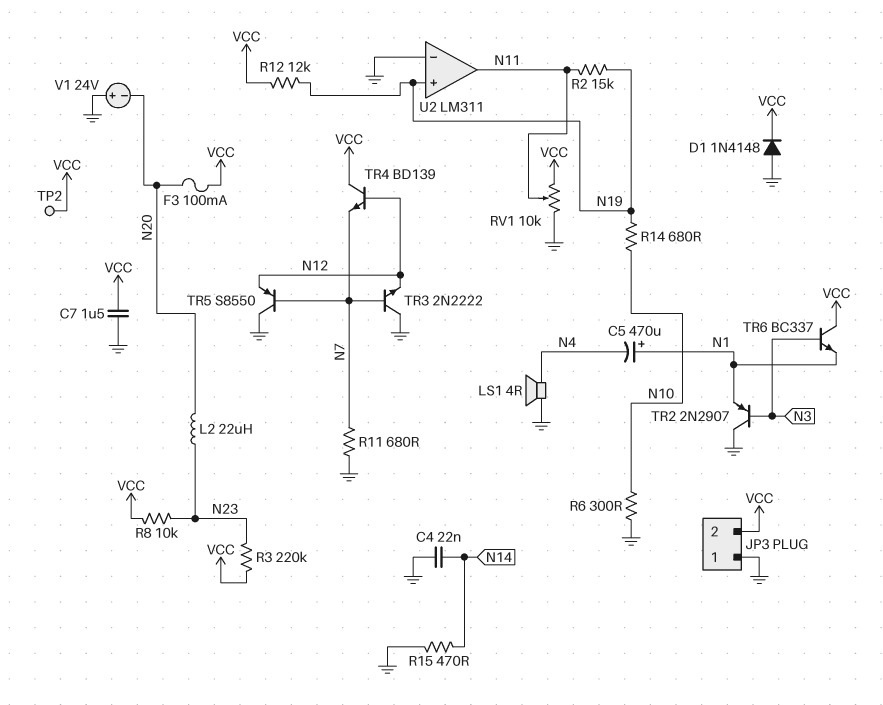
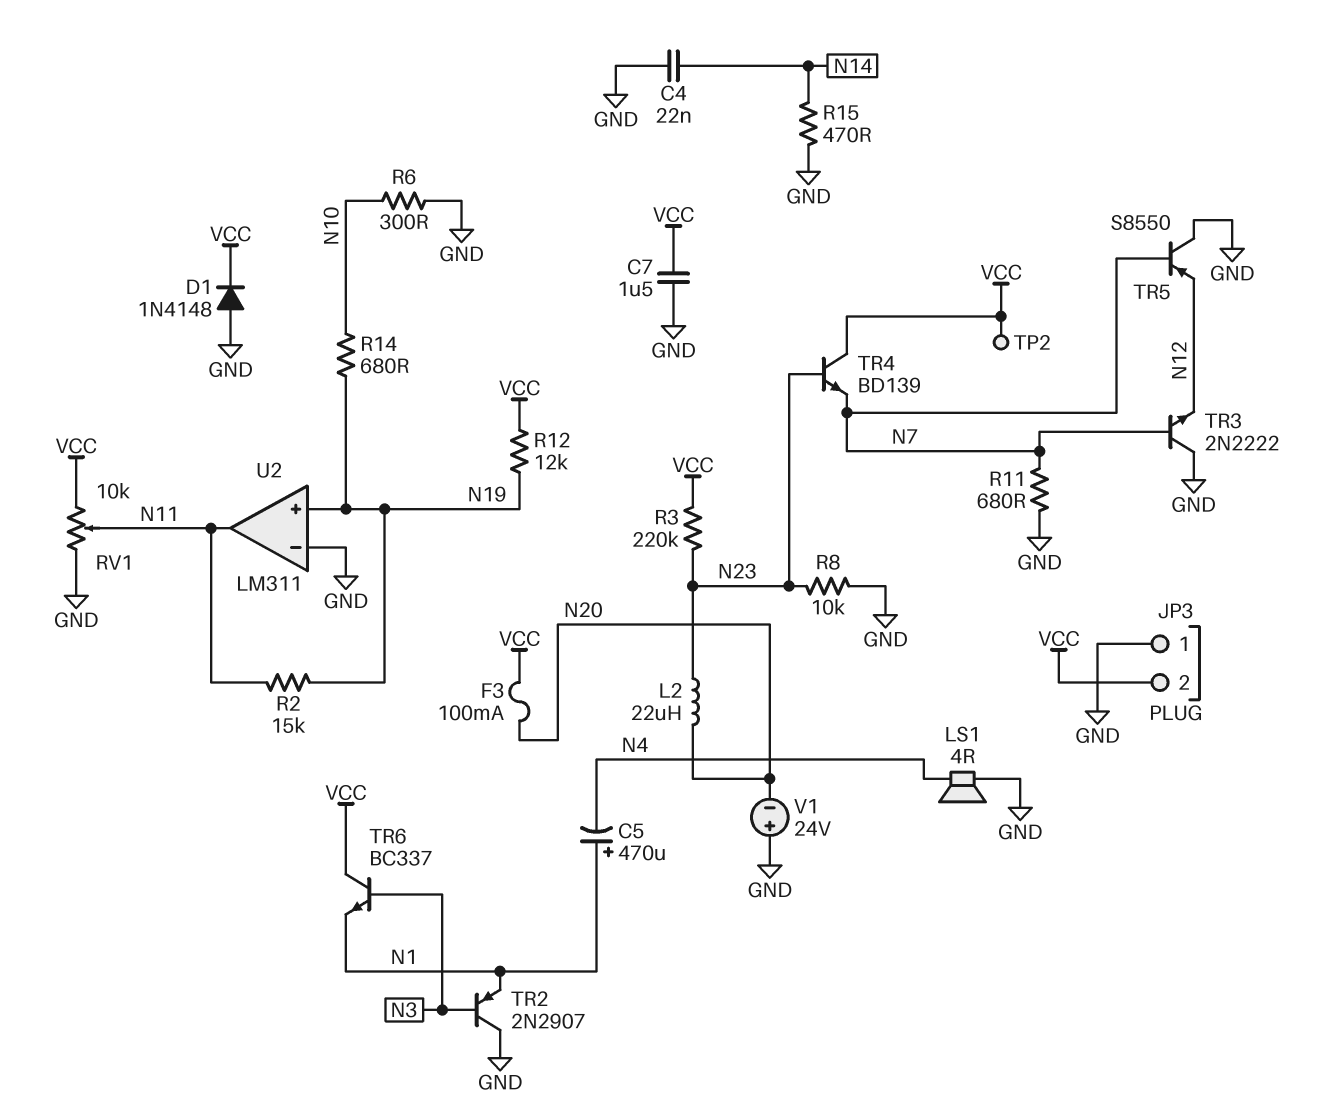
R8: 10k (N23, VCC) -> 10k (GND, N23)
TR4: NPN BD139 (B N12, C VCC, E N7) -> NPN BD139 (B N23, C VCC, E N7)

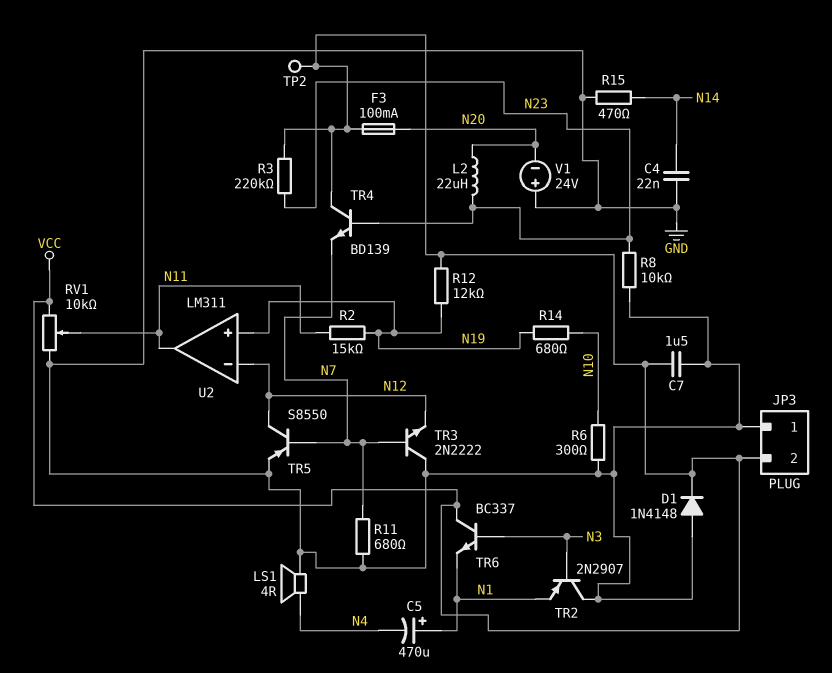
TR5: PNP S8550 (B N7, C GND, E N12) -> PNP S8550 (B N7, C N12, E GND)
U2 pin in-: GND -> N12

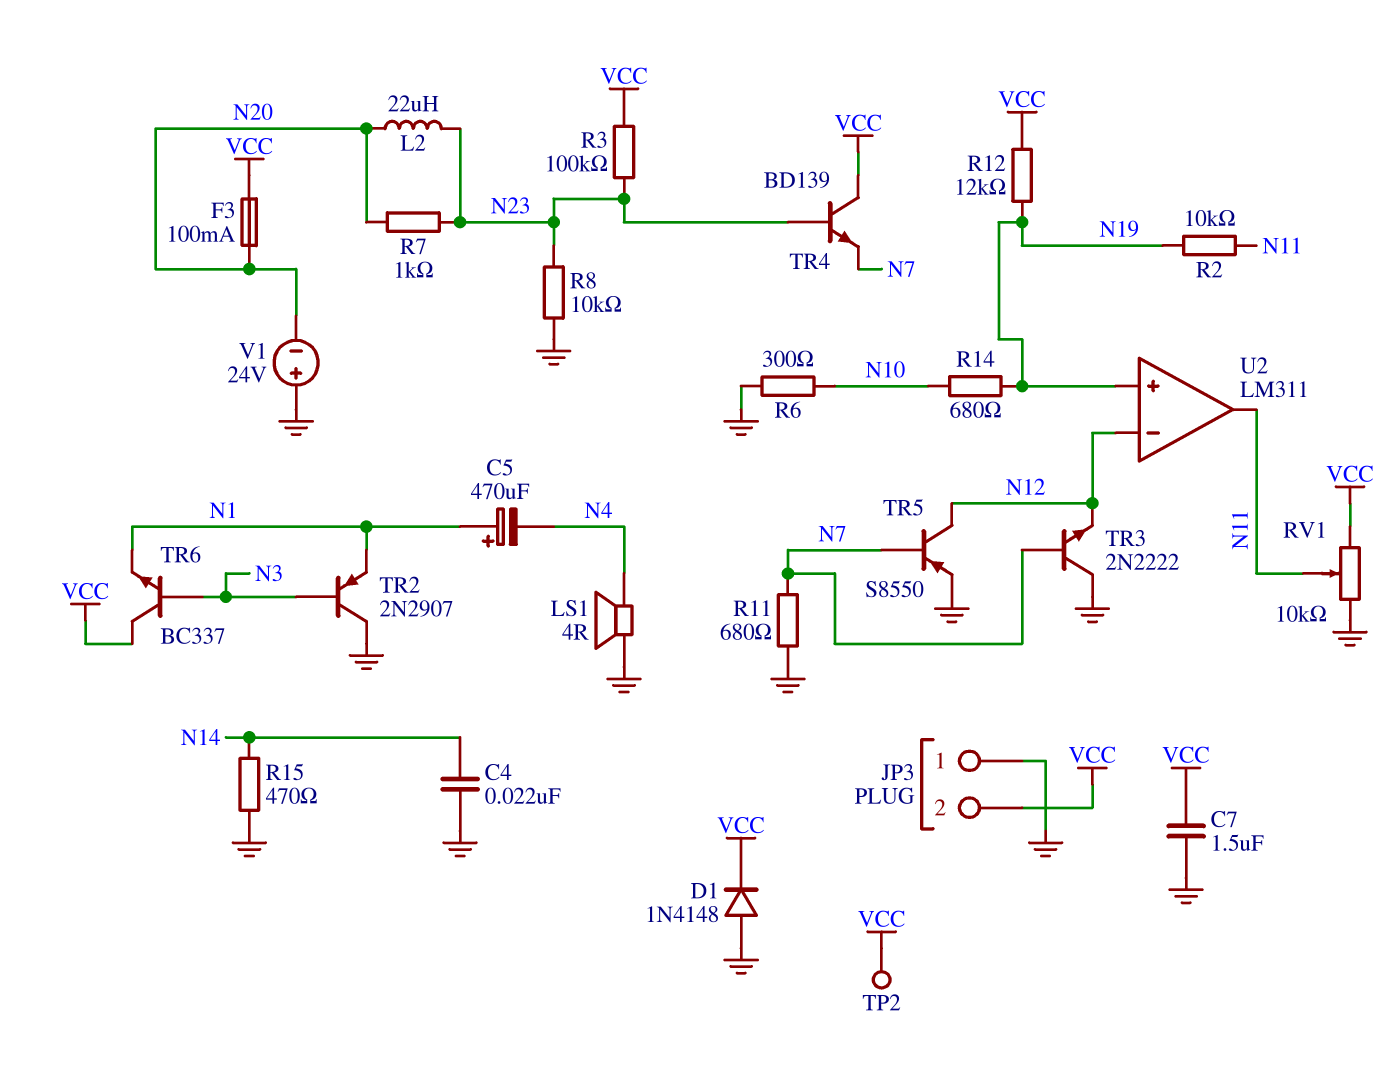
R2: 15k (N11, N19) -> 10k (N11, N19)
R3: 220k (N23, VCC) -> 100k (N23, VCC)
R7: none -> 1k (N20, N23)

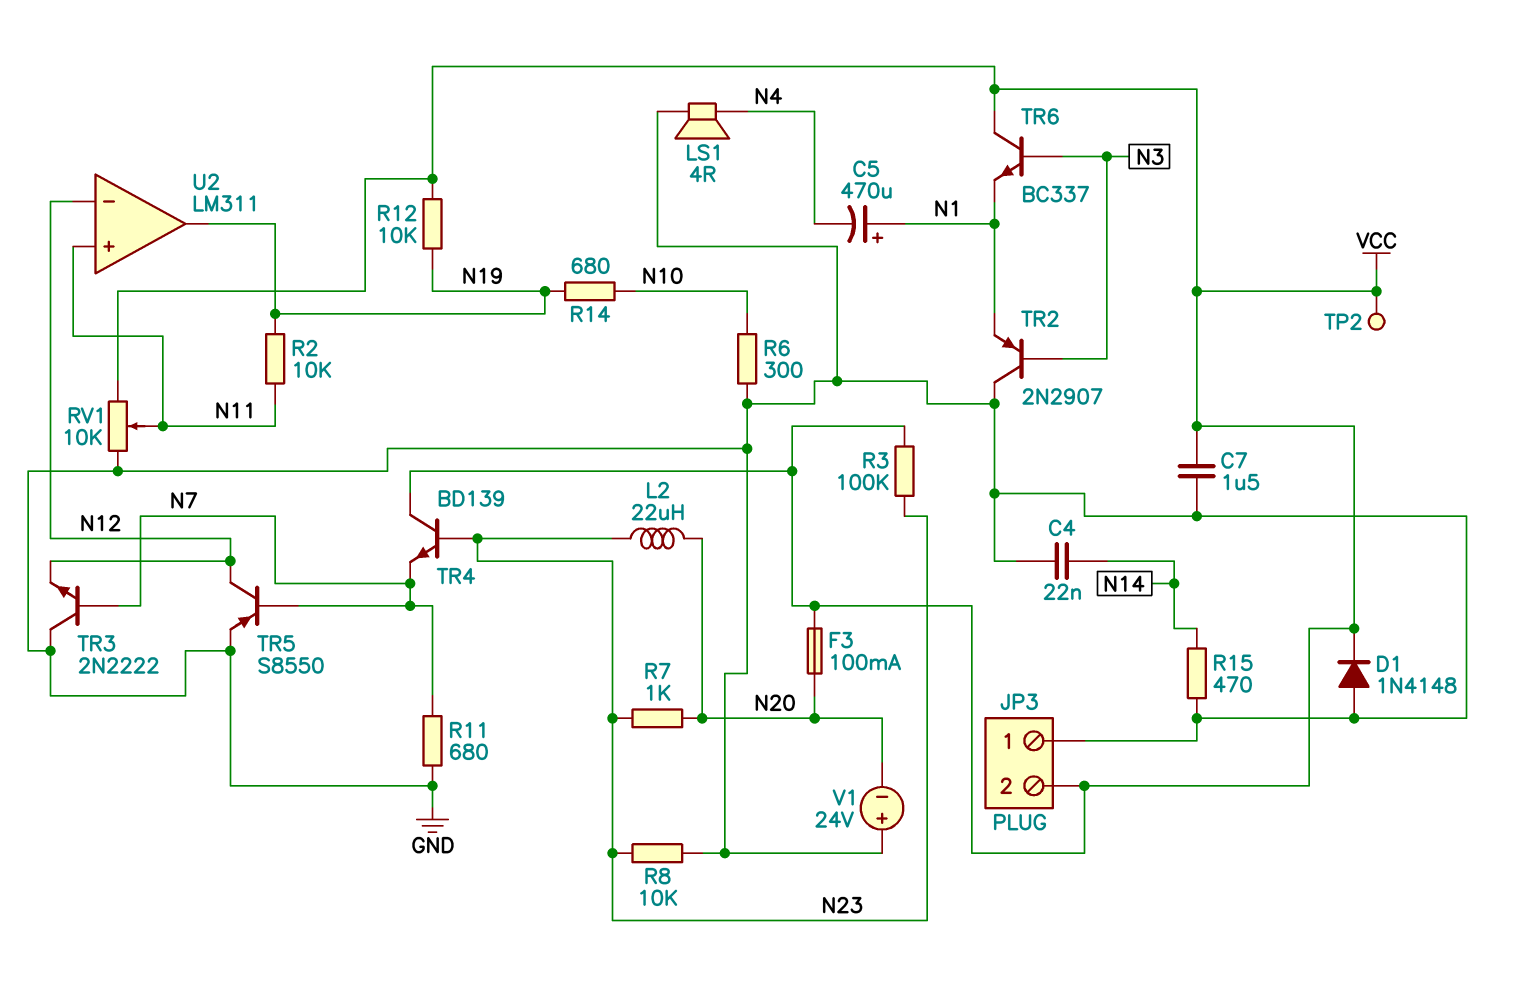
R12: 12k (N19, VCC) -> 10k (N19, VCC)
U2 pin in+: N19 -> N11
U2 pin out: N11 -> N19

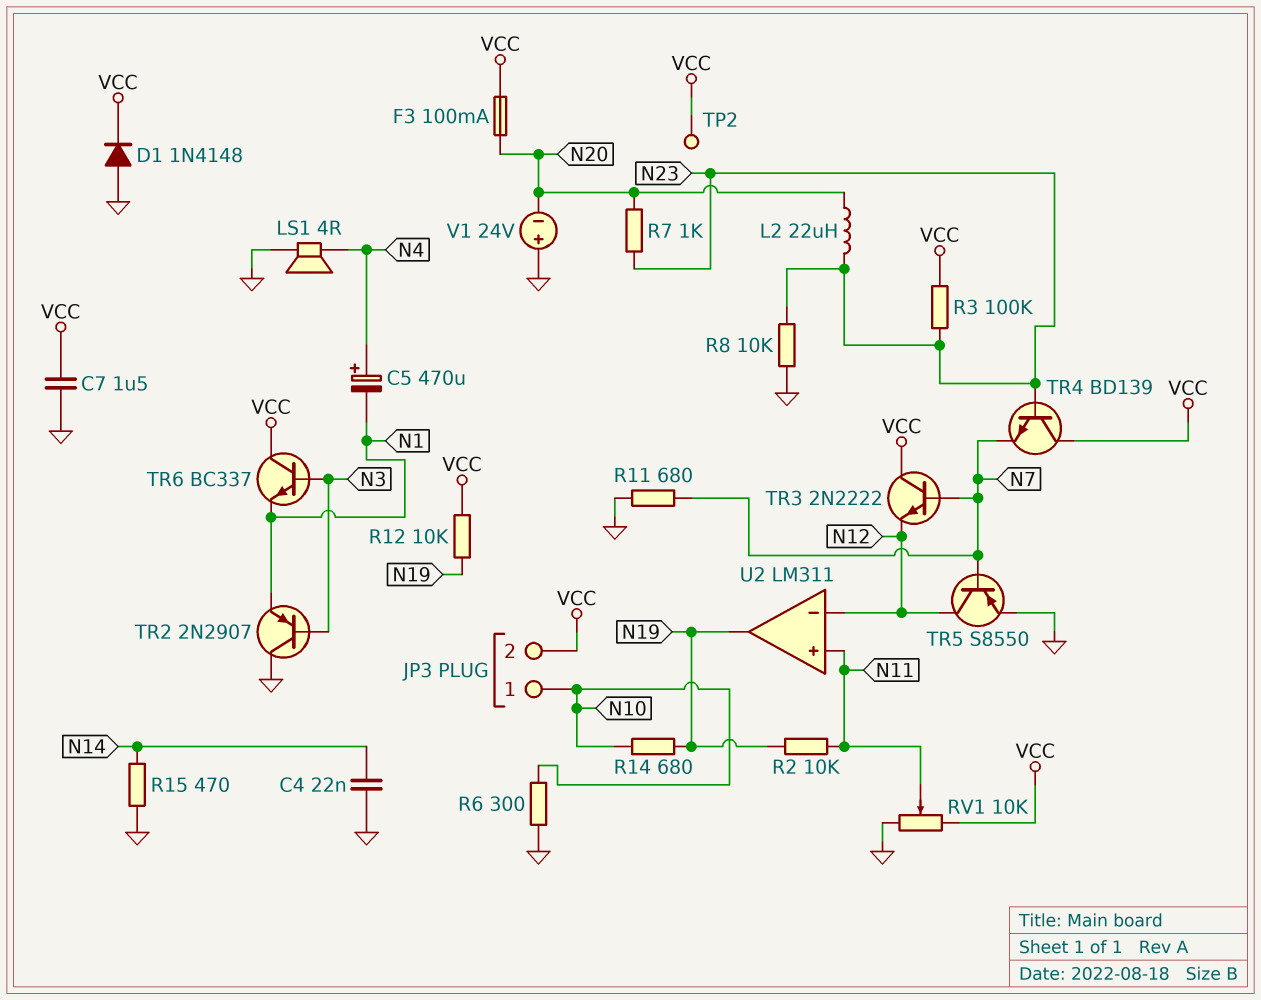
C5: 470uF (plus N1, minus N4) -> 470uF (plus N4, minus N1)
JP3 pin 1: GND -> N10
TR3: NPN 2N2222 (B N7, C GND, E N12) -> NPN 2N2222 (B N7, C VCC, E N12)

